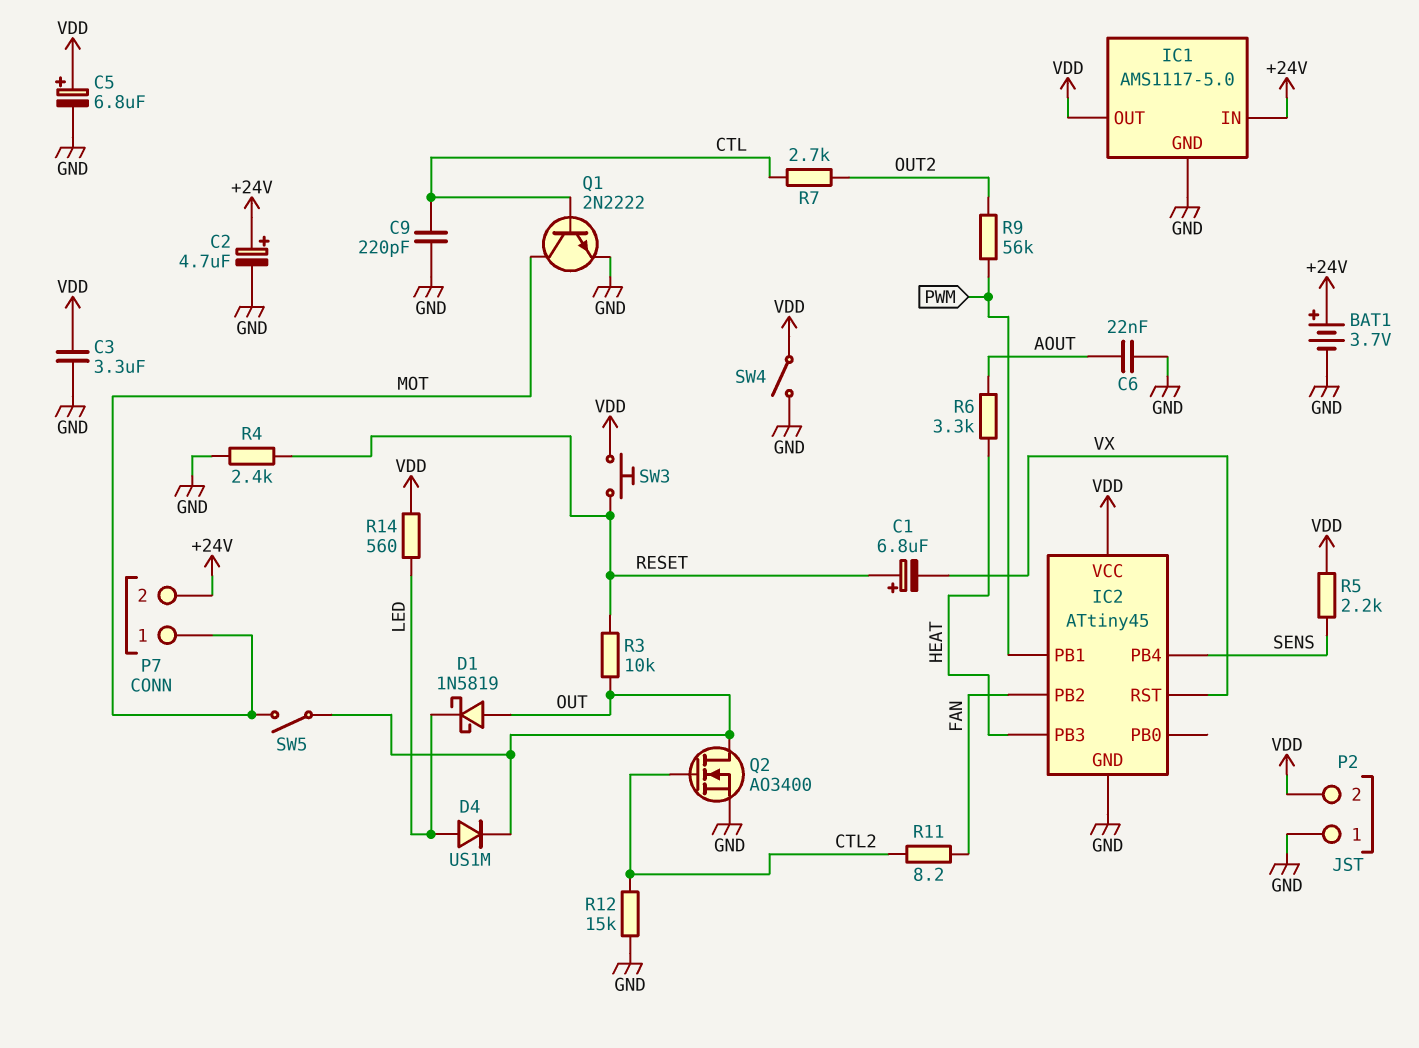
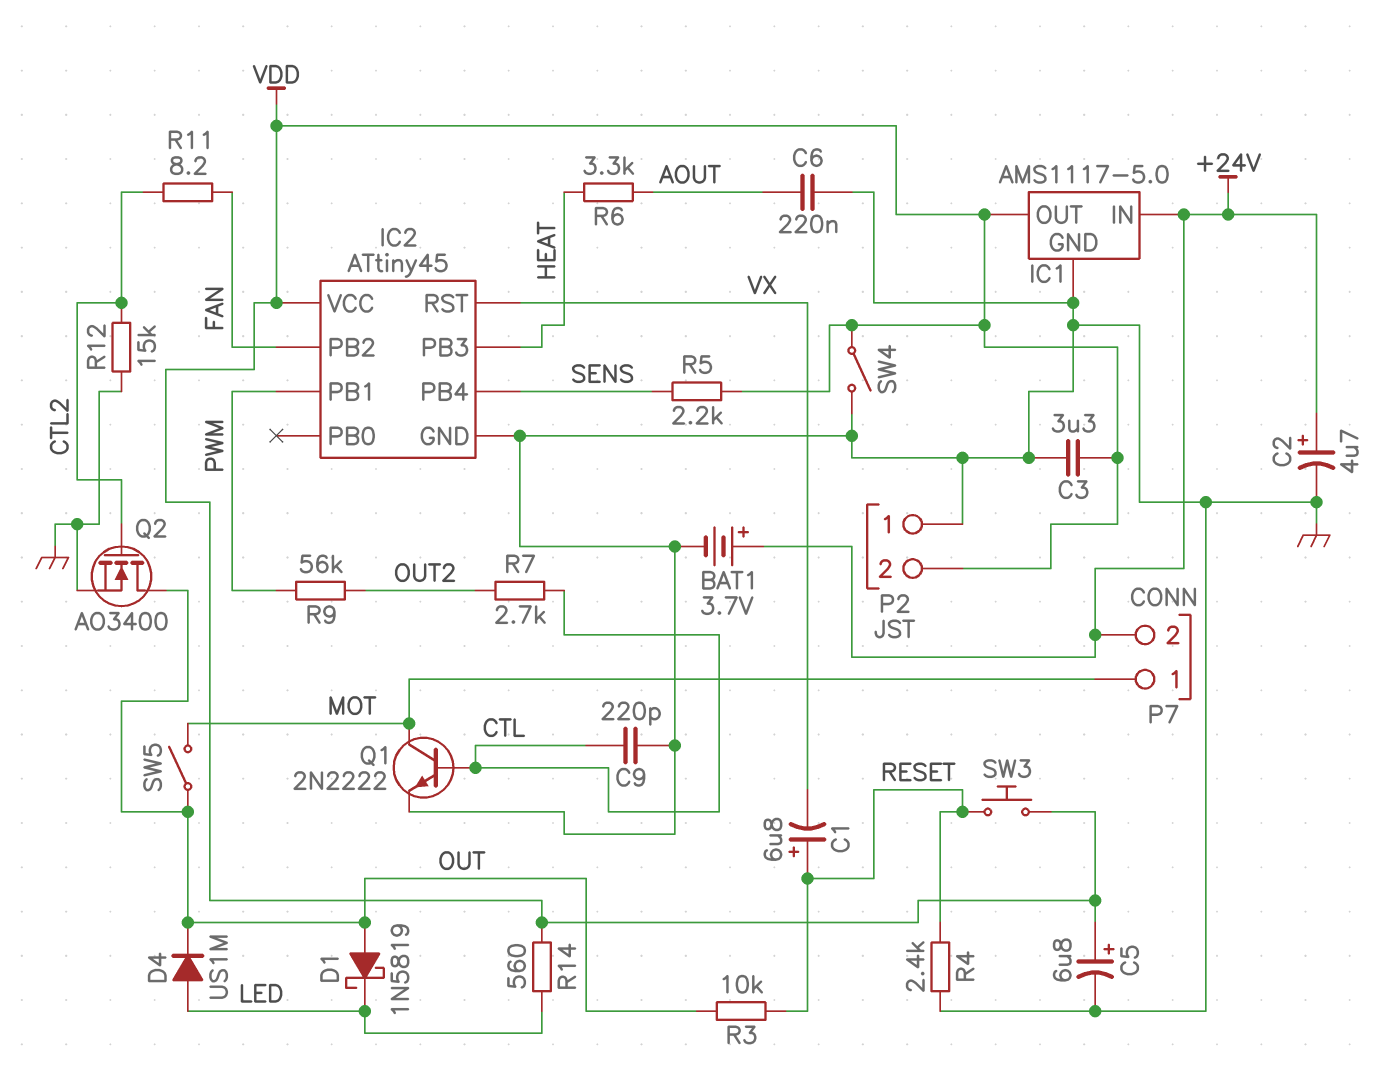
C6: 22nF (AOUT, GND) -> 220nF (AOUT, GND)

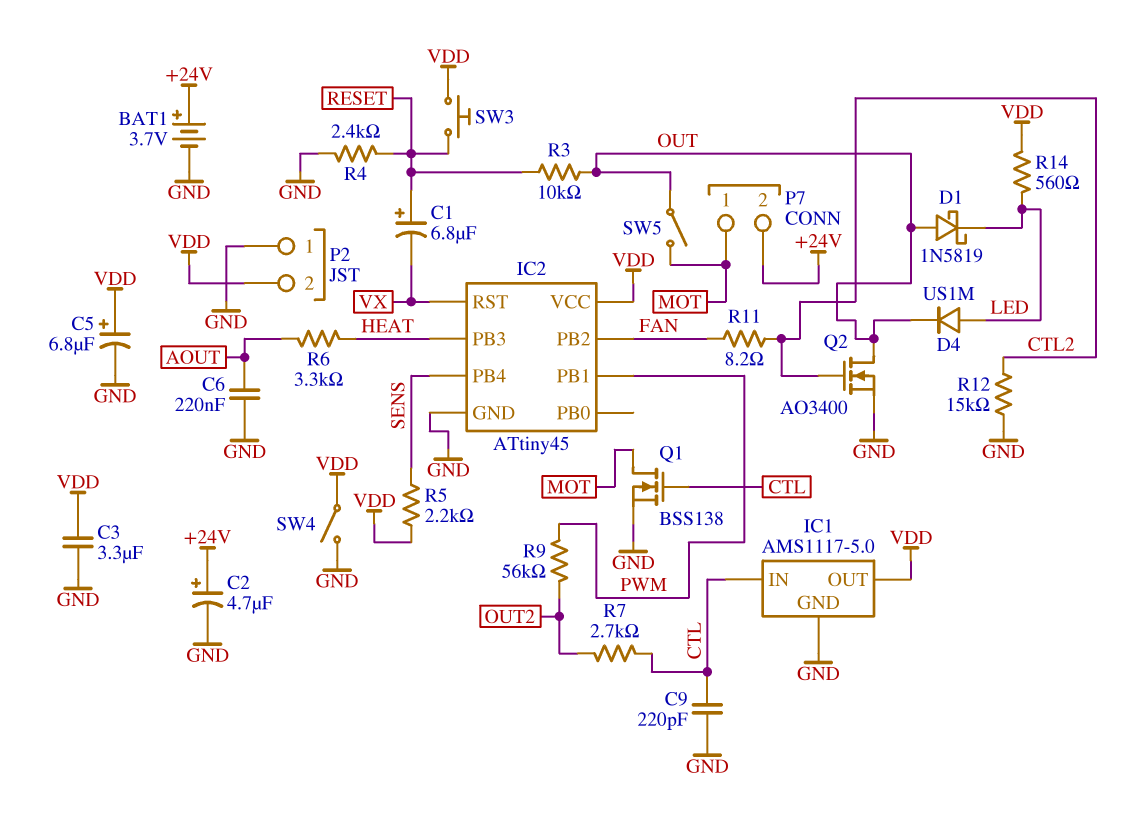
IC1 pin IN: +24V -> CTL
Q1: NPN 2N2222 (B CTL, C MOT, E GND) -> NMOS BSS138 (G CTL, D MOT, S GND)

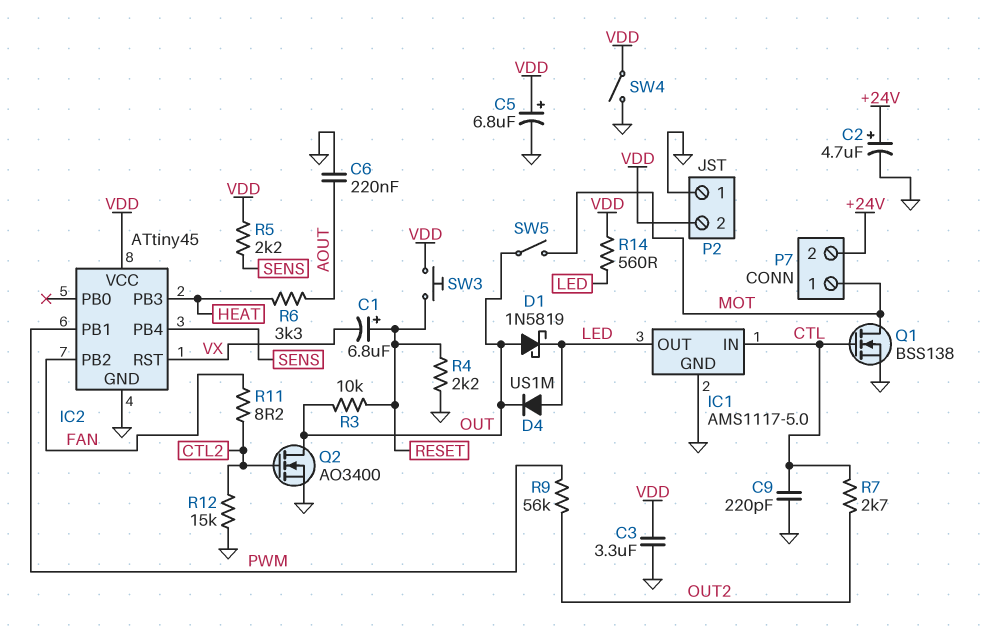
BAT1: 3.7V (plus +24V, minus GND) -> none
IC1 pin OUT: VDD -> LED
R4: 2.4k (GND, RESET) -> 2.2k (GND, RESET)

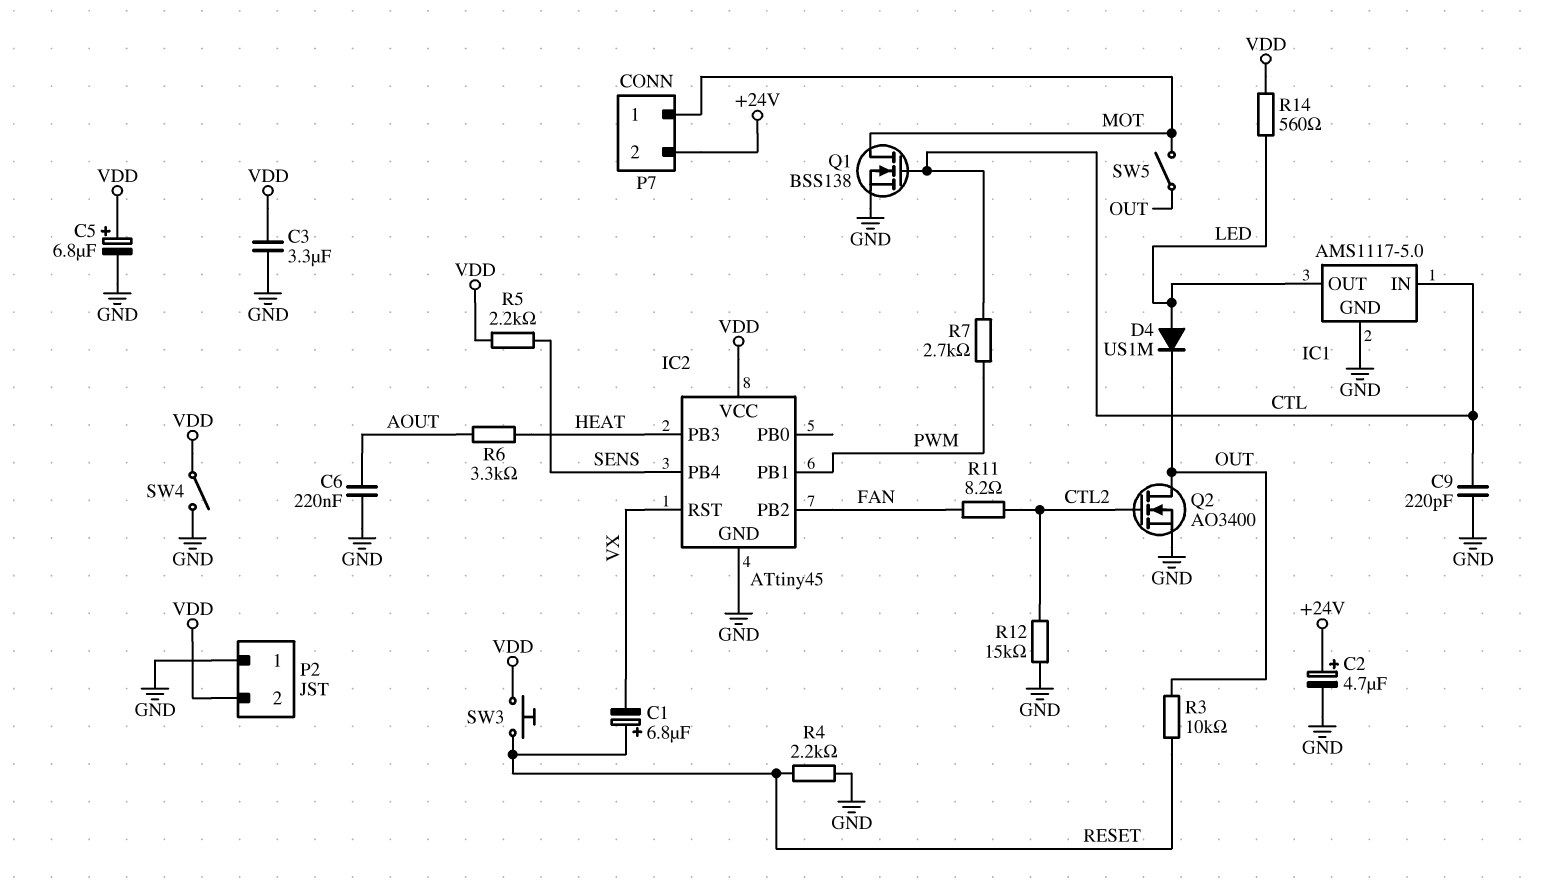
D1: schottky 1N5819 (A OUT, K LED) -> none
R7: 2.7k (CTL, OUT2) -> 2.7k (CTL, PWM)
R9: 56k (OUT2, PWM) -> none

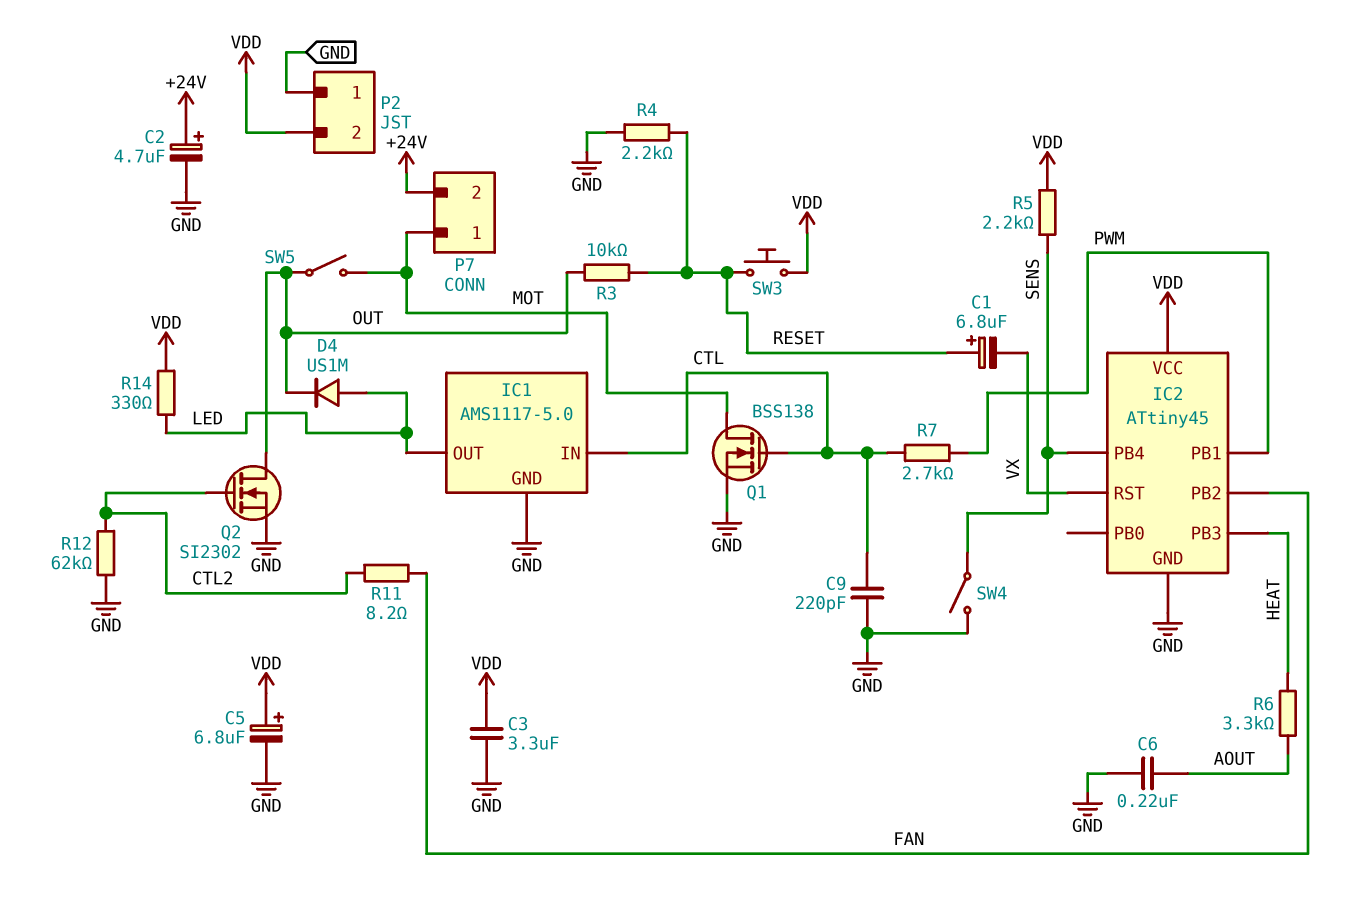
Q2: NMOS AO3400 (G CTL2, D OUT, S GND) -> NMOS SI2302 (G CTL2, D OUT, S GND)
R12: 15k (CTL2, GND) -> 62k (CTL2, GND)
R14: 560 (LED, VDD) -> 330 (LED, VDD)
SW4: switch (GND, VDD) -> switch (GND, SENS)

